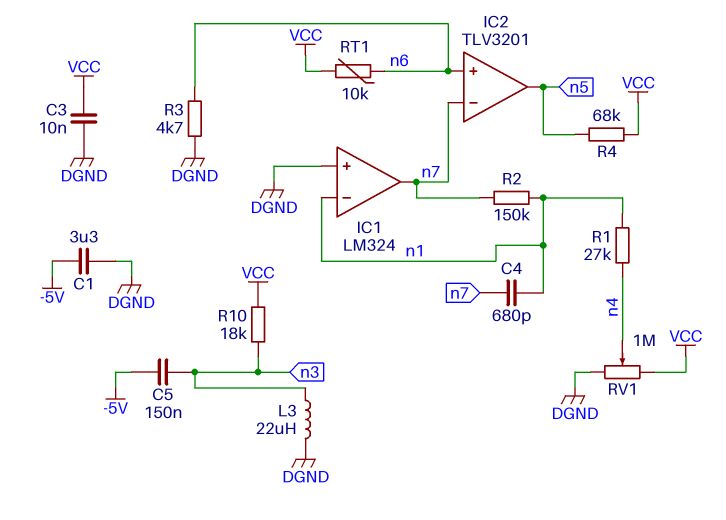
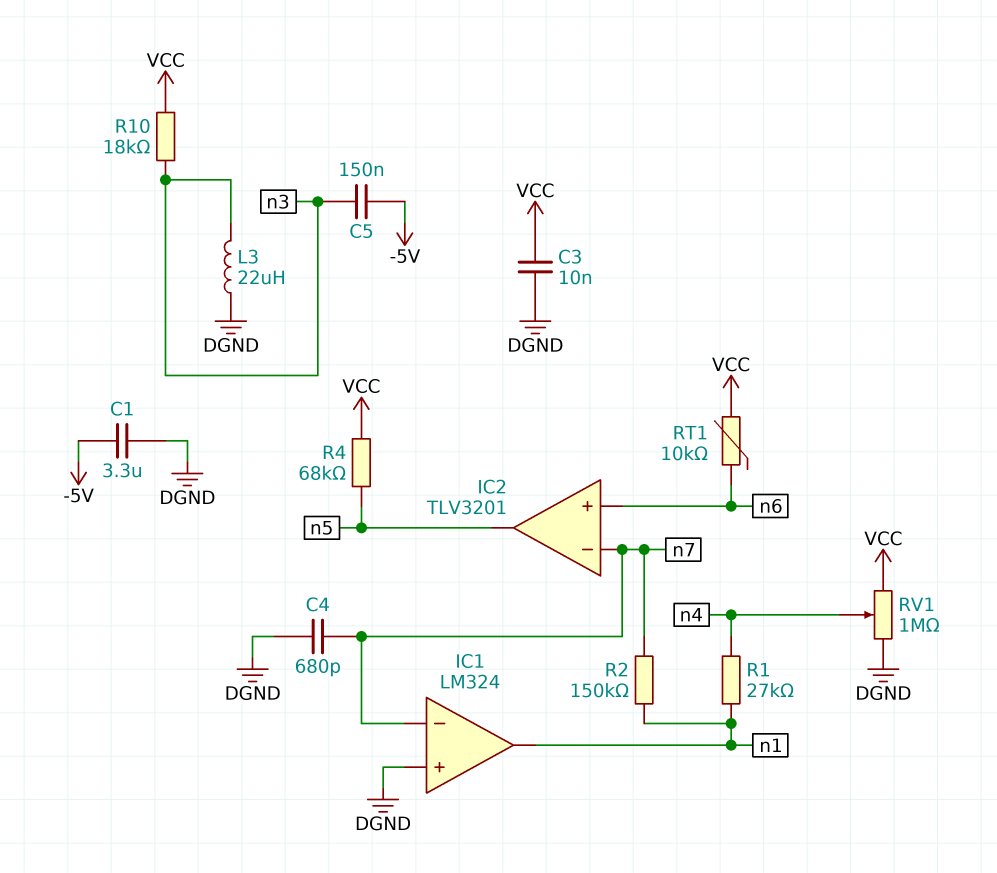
C4: 680pF (n1, n7) -> 680pF (DGND, n7)
IC1 pin in-: n1 -> n7
IC1 pin out: n7 -> n1
R3: 4.7k (DGND, n6) -> none

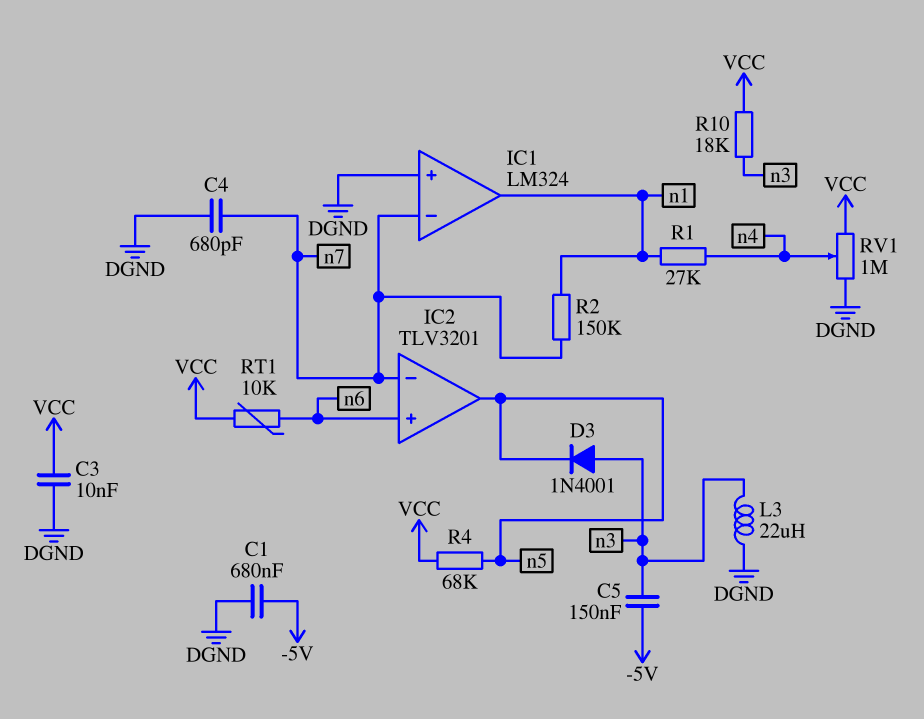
C1: 3.3uF (-5V, DGND) -> 680nF (-5V, DGND)
D3: none -> diode 1N4001 (A n3, K n5)

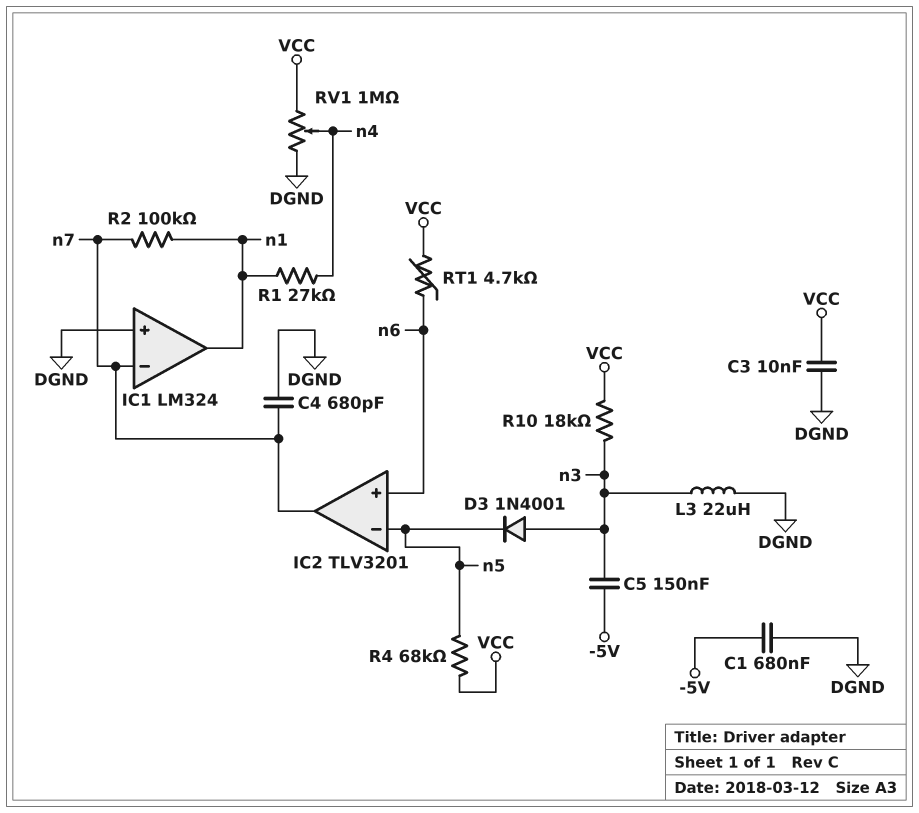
IC2 pin in-: n7 -> n5
IC2 pin out: n5 -> n7
R2: 150k (n1, n7) -> 100k (n1, n7)
RT1: 10k (VCC, n6) -> 4.7k (VCC, n6)

